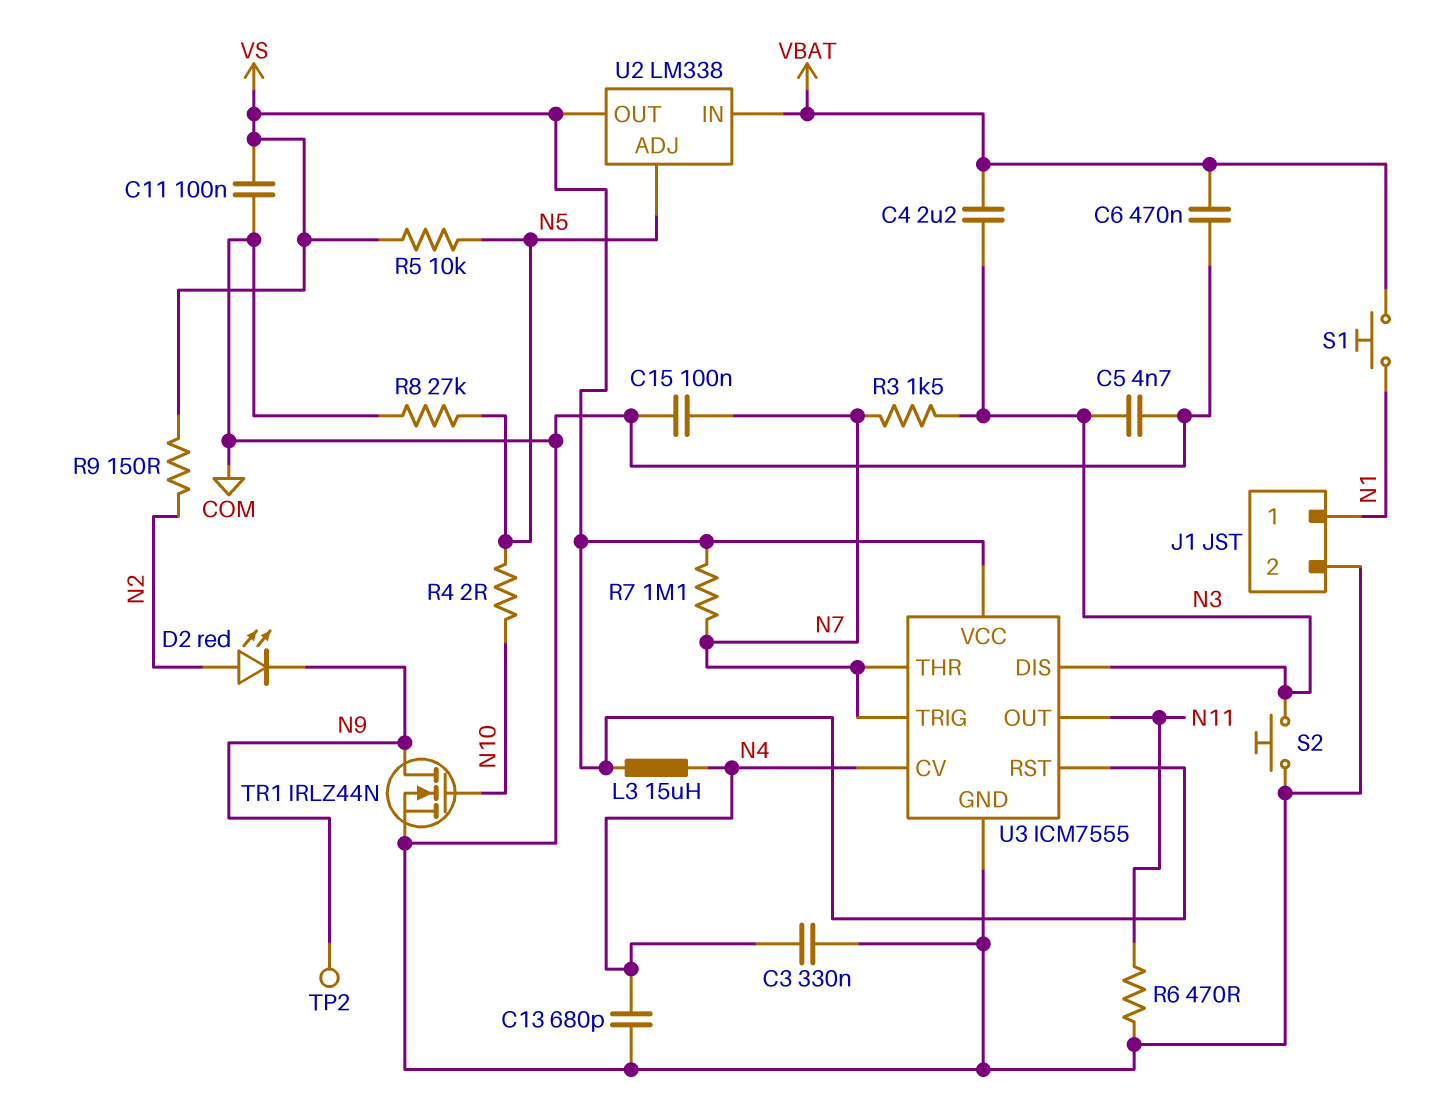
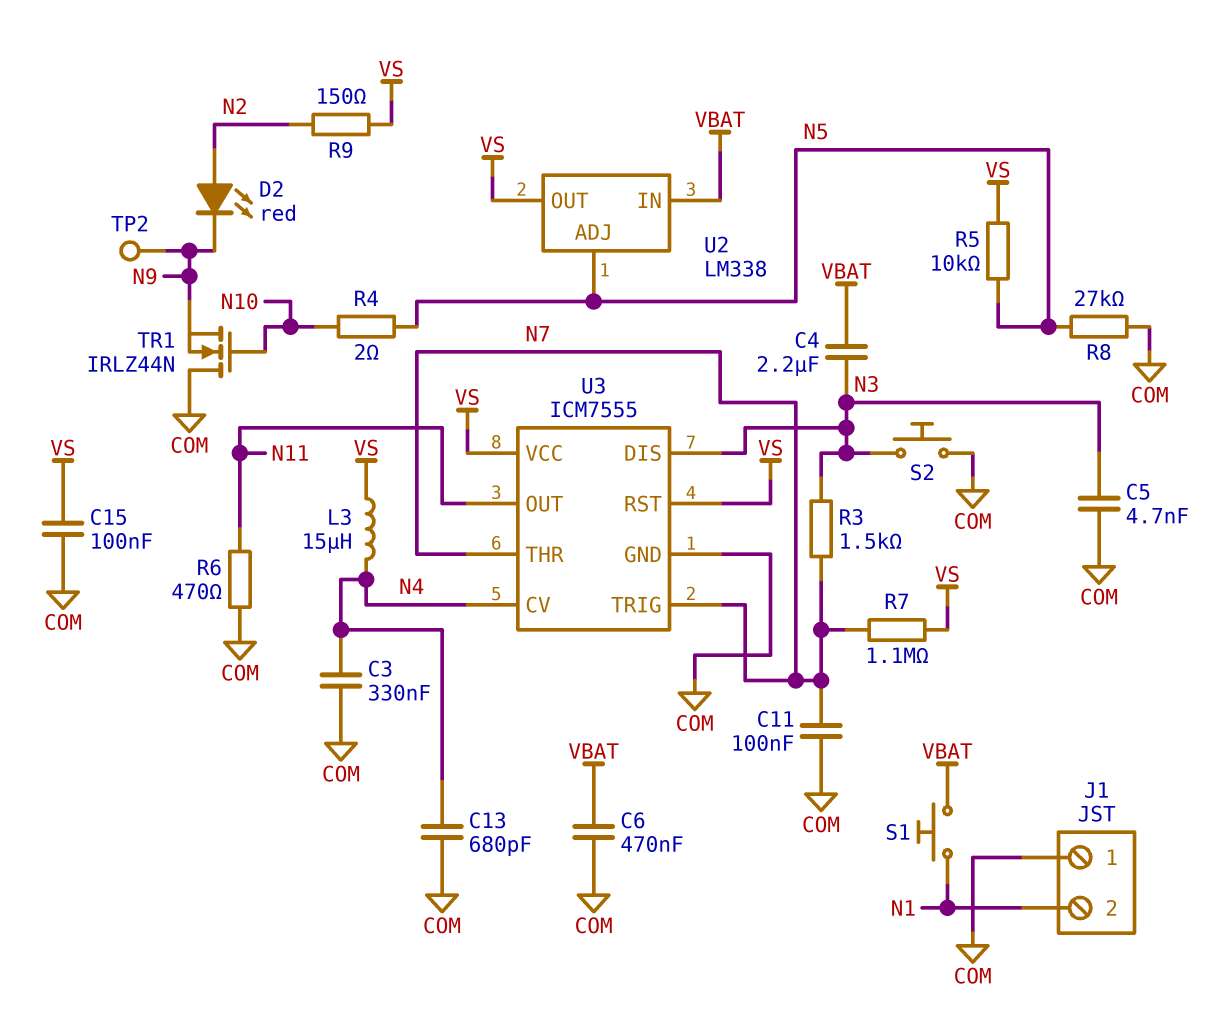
C11: 100nF (COM, VS) -> 100nF (COM, N7)
C15: 100nF (COM, N7) -> 100nF (COM, VS)
J1 pin 1: N1 -> COM
J1 pin 2: COM -> N1
TR1: NMOS IRLZ44N (G N10, D N9, S COM) -> NMOS IRLZ44N (G N10, D COM, S N9)

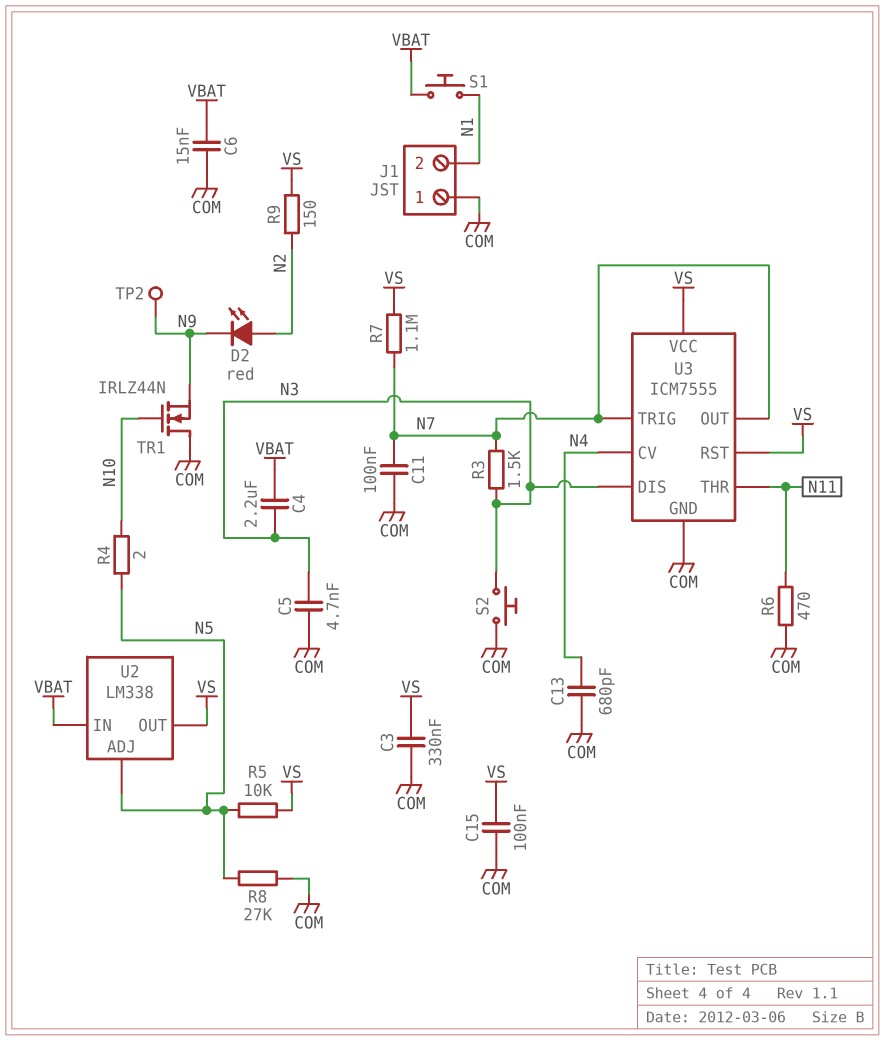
C3: 330nF (COM, N4) -> 330nF (COM, VS)
C6: 470nF (COM, VBAT) -> 15nF (COM, VBAT)
L3: 15uH (N4, VS) -> none
U3 pin OUT: N11 -> N7
U3 pin THR: N7 -> N11

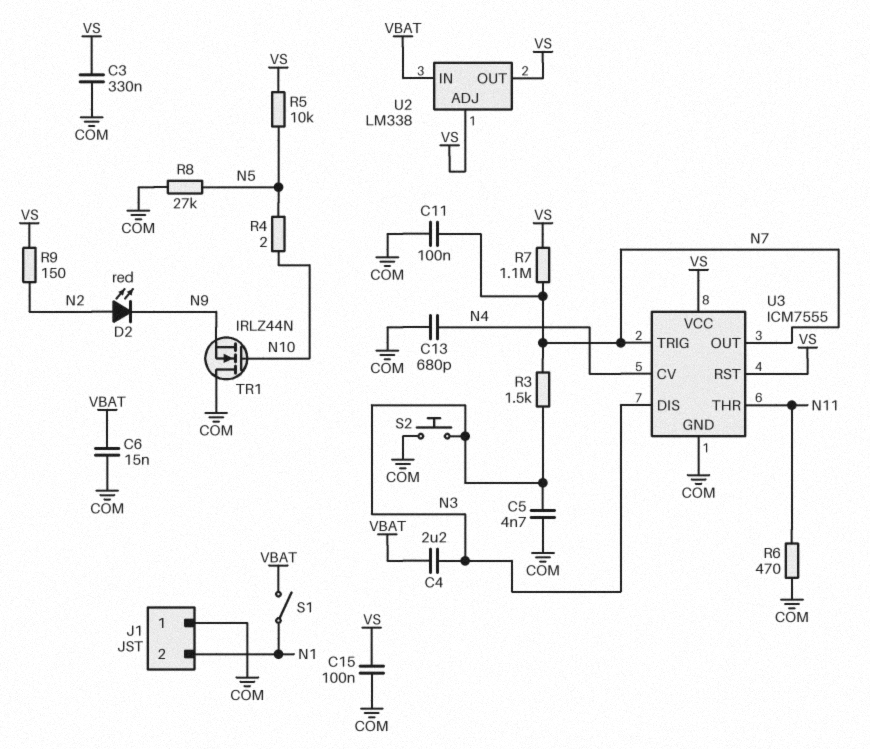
S1: button (N1, VBAT) -> switch (N1, VBAT)
TP2: test point (N9) -> none
U2 pin ADJ: N5 -> VS

